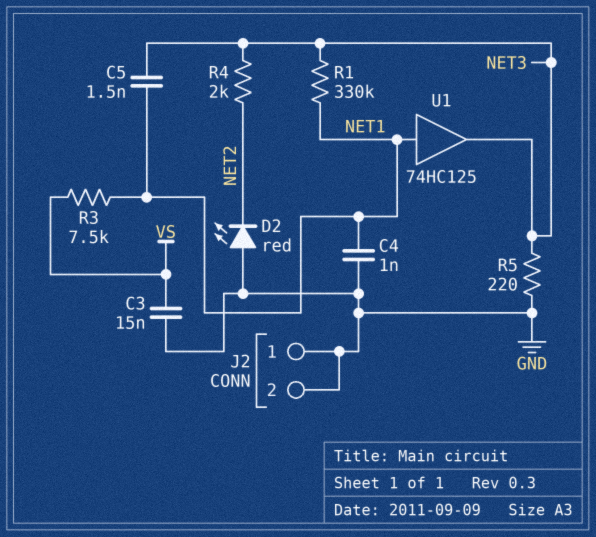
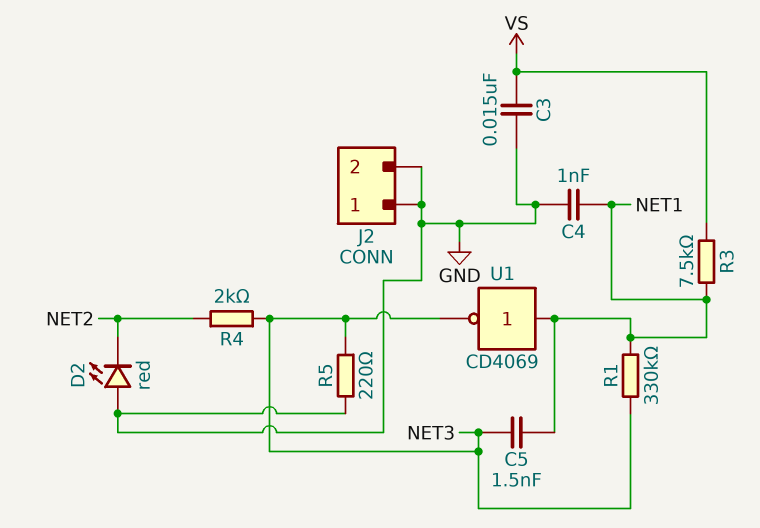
U1: buffer 74HC125 (in NET1, out NET3) -> NOT CD4069 (in NET1, out NET3)

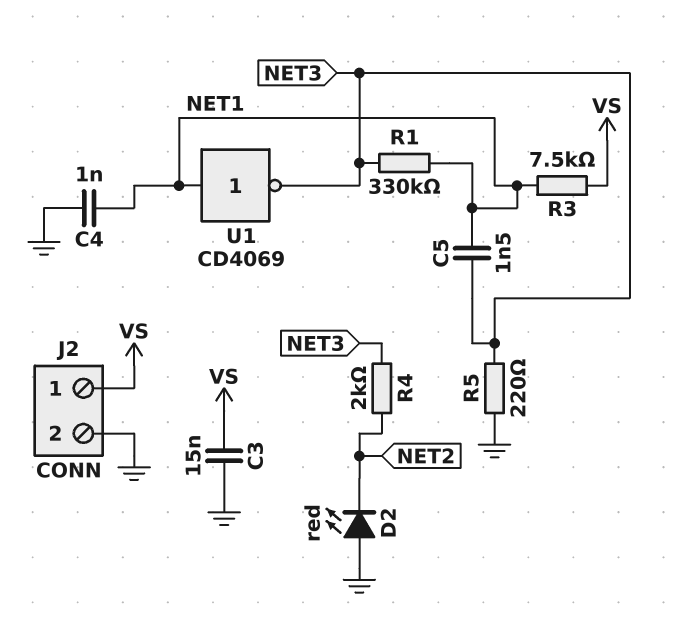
J2 pin 1: GND -> VS

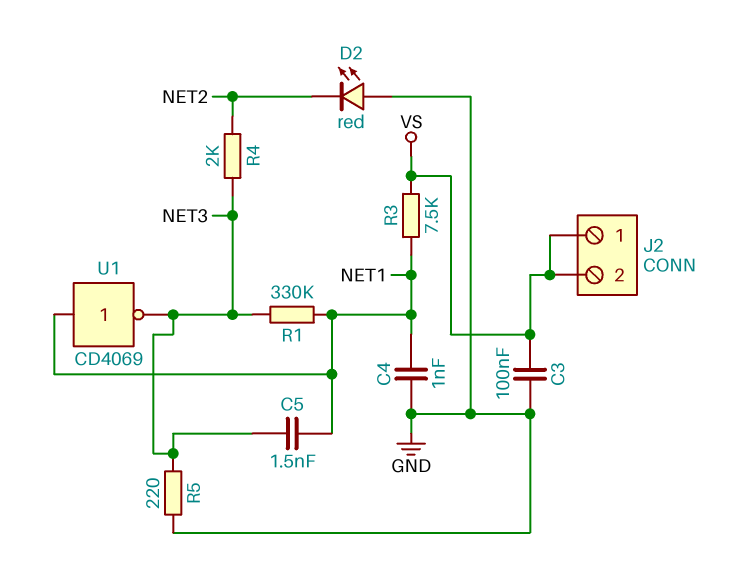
C3: 15nF (GND, VS) -> 100nF (GND, VS)
J2 pin 2: GND -> VS

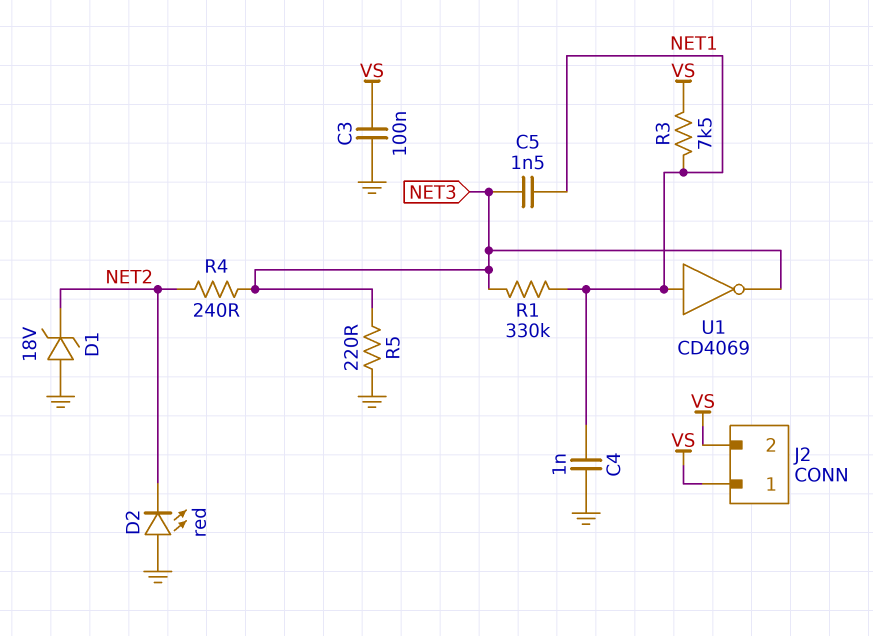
D1: none -> zener 18V (A GND, K NET2)
R4: 2k (NET2, NET3) -> 240 (NET2, NET3)

